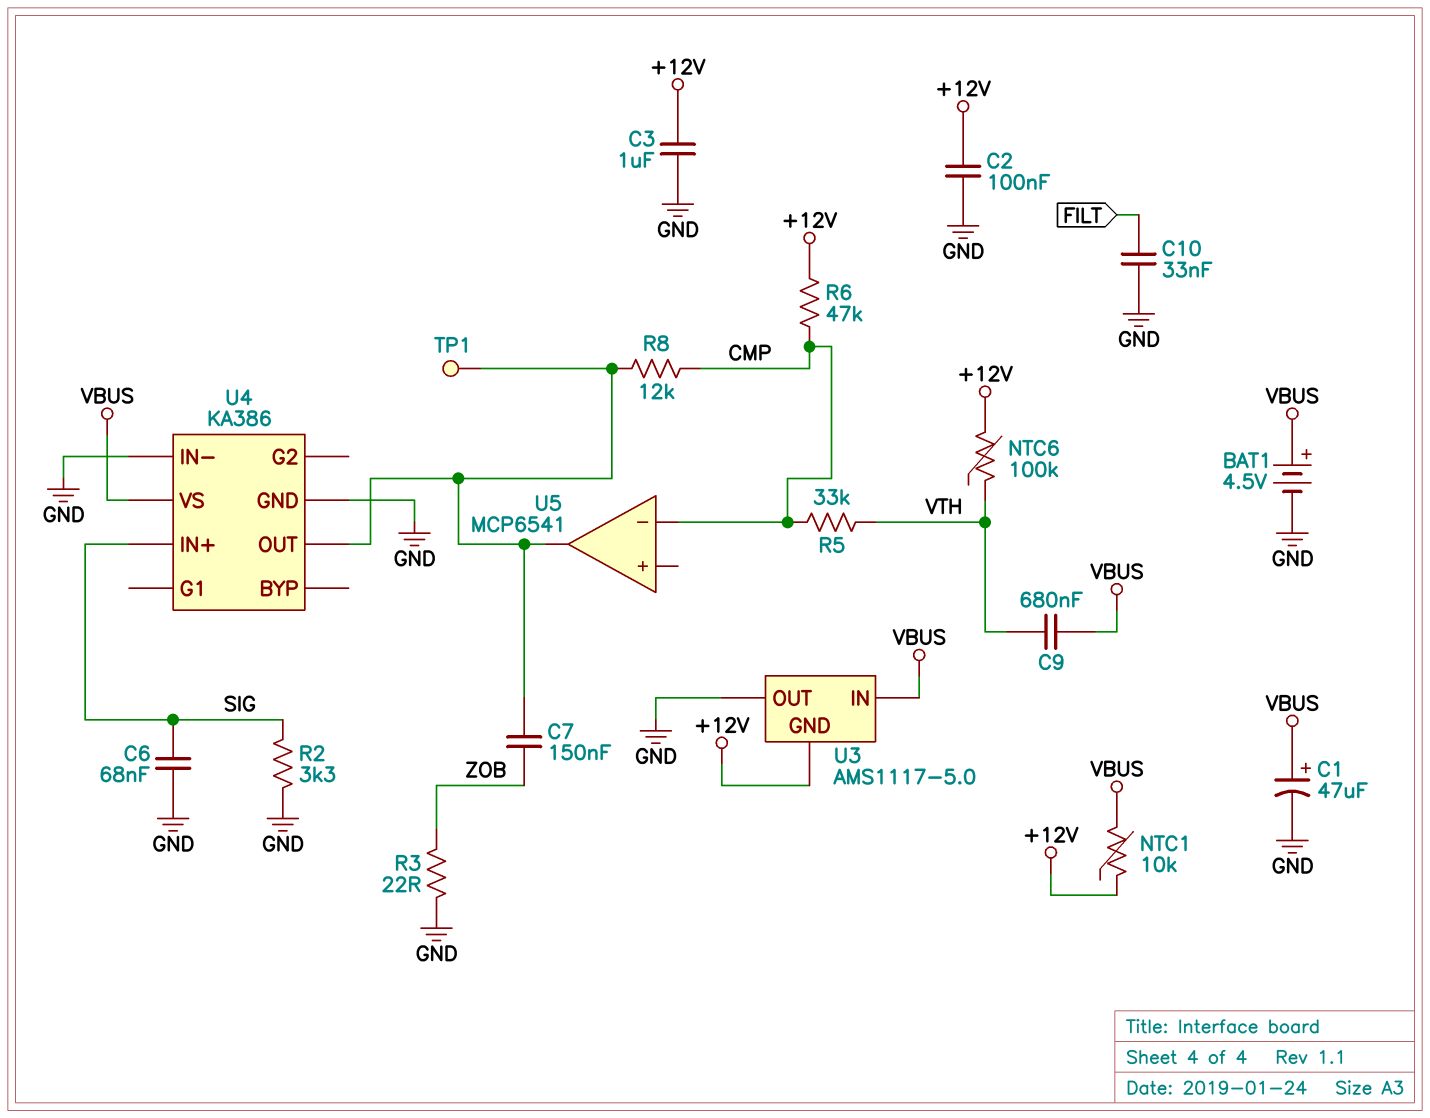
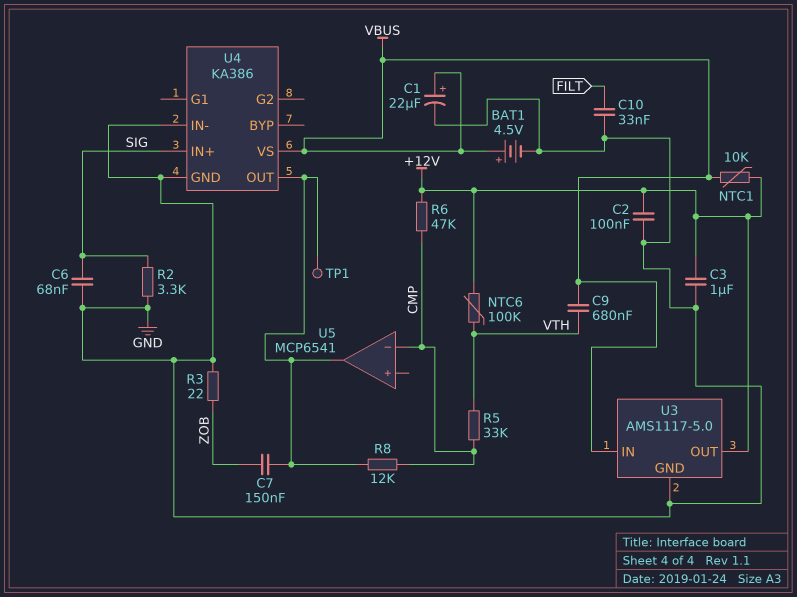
C1: 47uF (plus VBUS, minus GND) -> 22uF (plus VBUS, minus GND)
U3 pin GND: +12V -> GND
U3 pin OUT: GND -> +12V

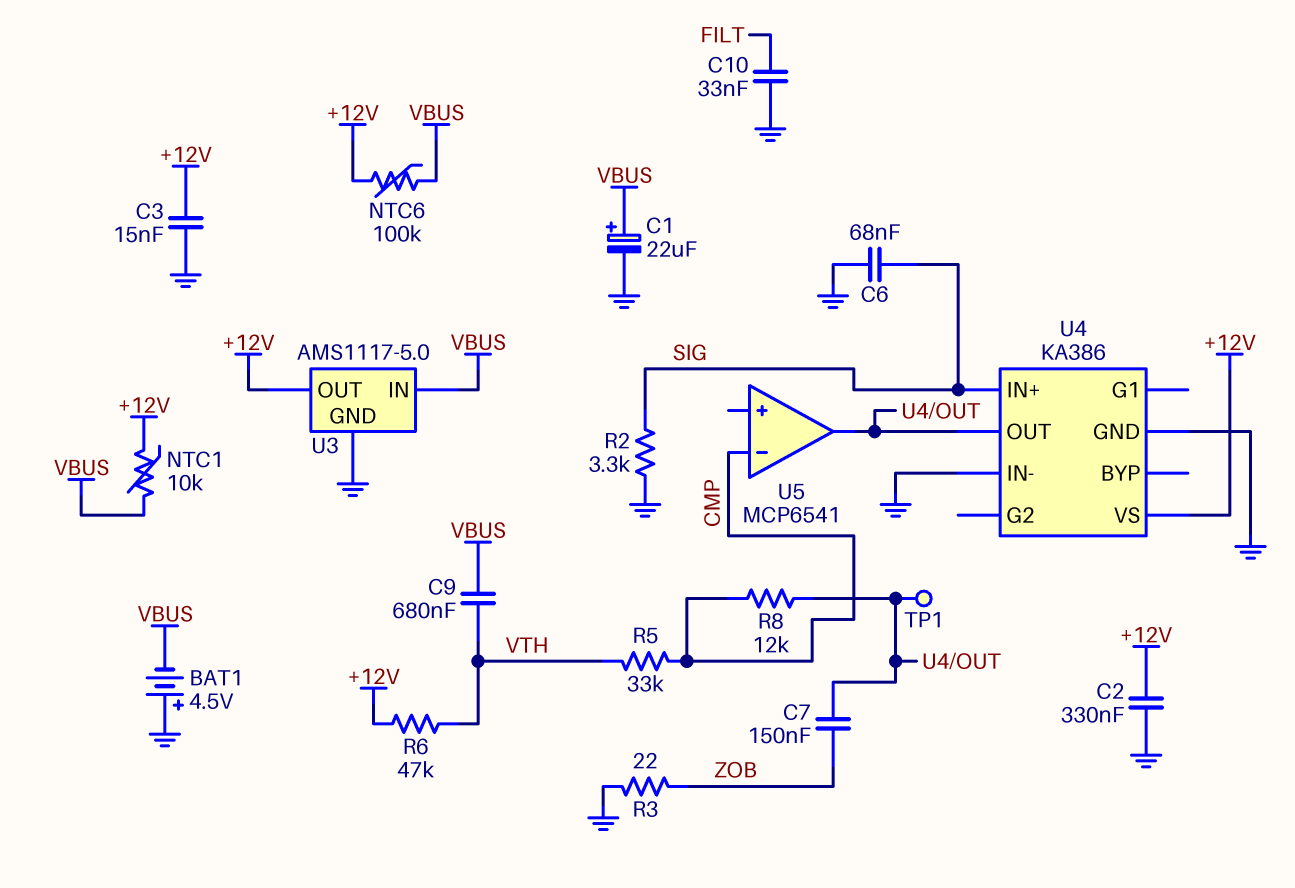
BAT1: 4.5V (plus VBUS, minus GND) -> 4.5V (plus GND, minus VBUS)
C2: 100nF (+12V, GND) -> 330nF (+12V, GND)
C3: 1uF (+12V, GND) -> 15nF (+12V, GND)
NTC6: 100k (+12V, VTH) -> 100k (+12V, VBUS)
R6: 47k (+12V, CMP) -> 47k (+12V, VTH)
U4 pin VS: VBUS -> +12V

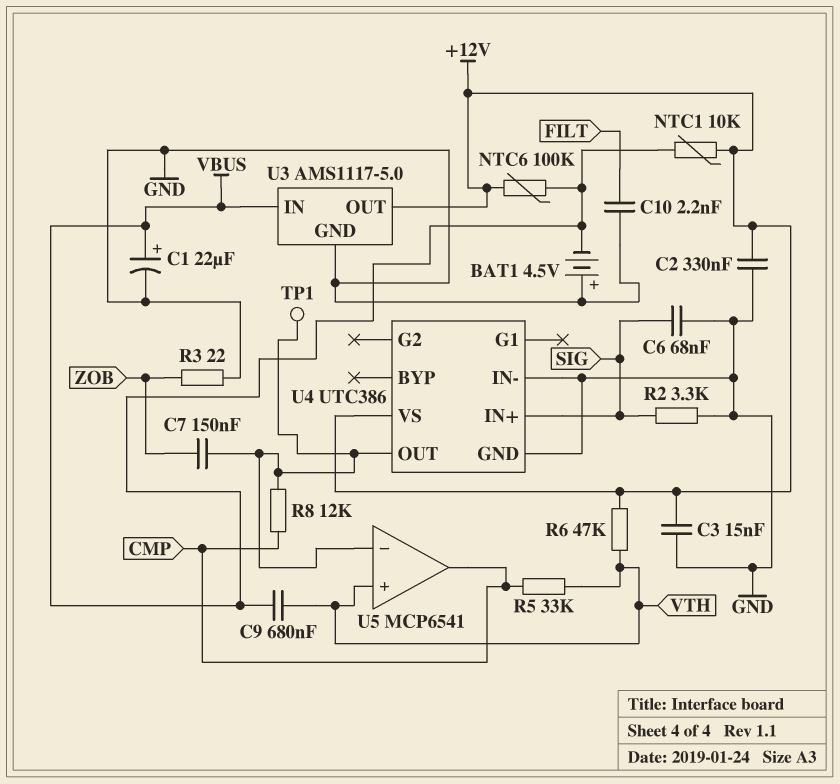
C10: 33nF (FILT, GND) -> 2.2nF (FILT, GND)
U4: KA386 -> UTC386
U5 pin in+: none -> VTH
U5 pin in-: CMP -> U4/OUT
U5 pin out: U4/OUT -> CMP

